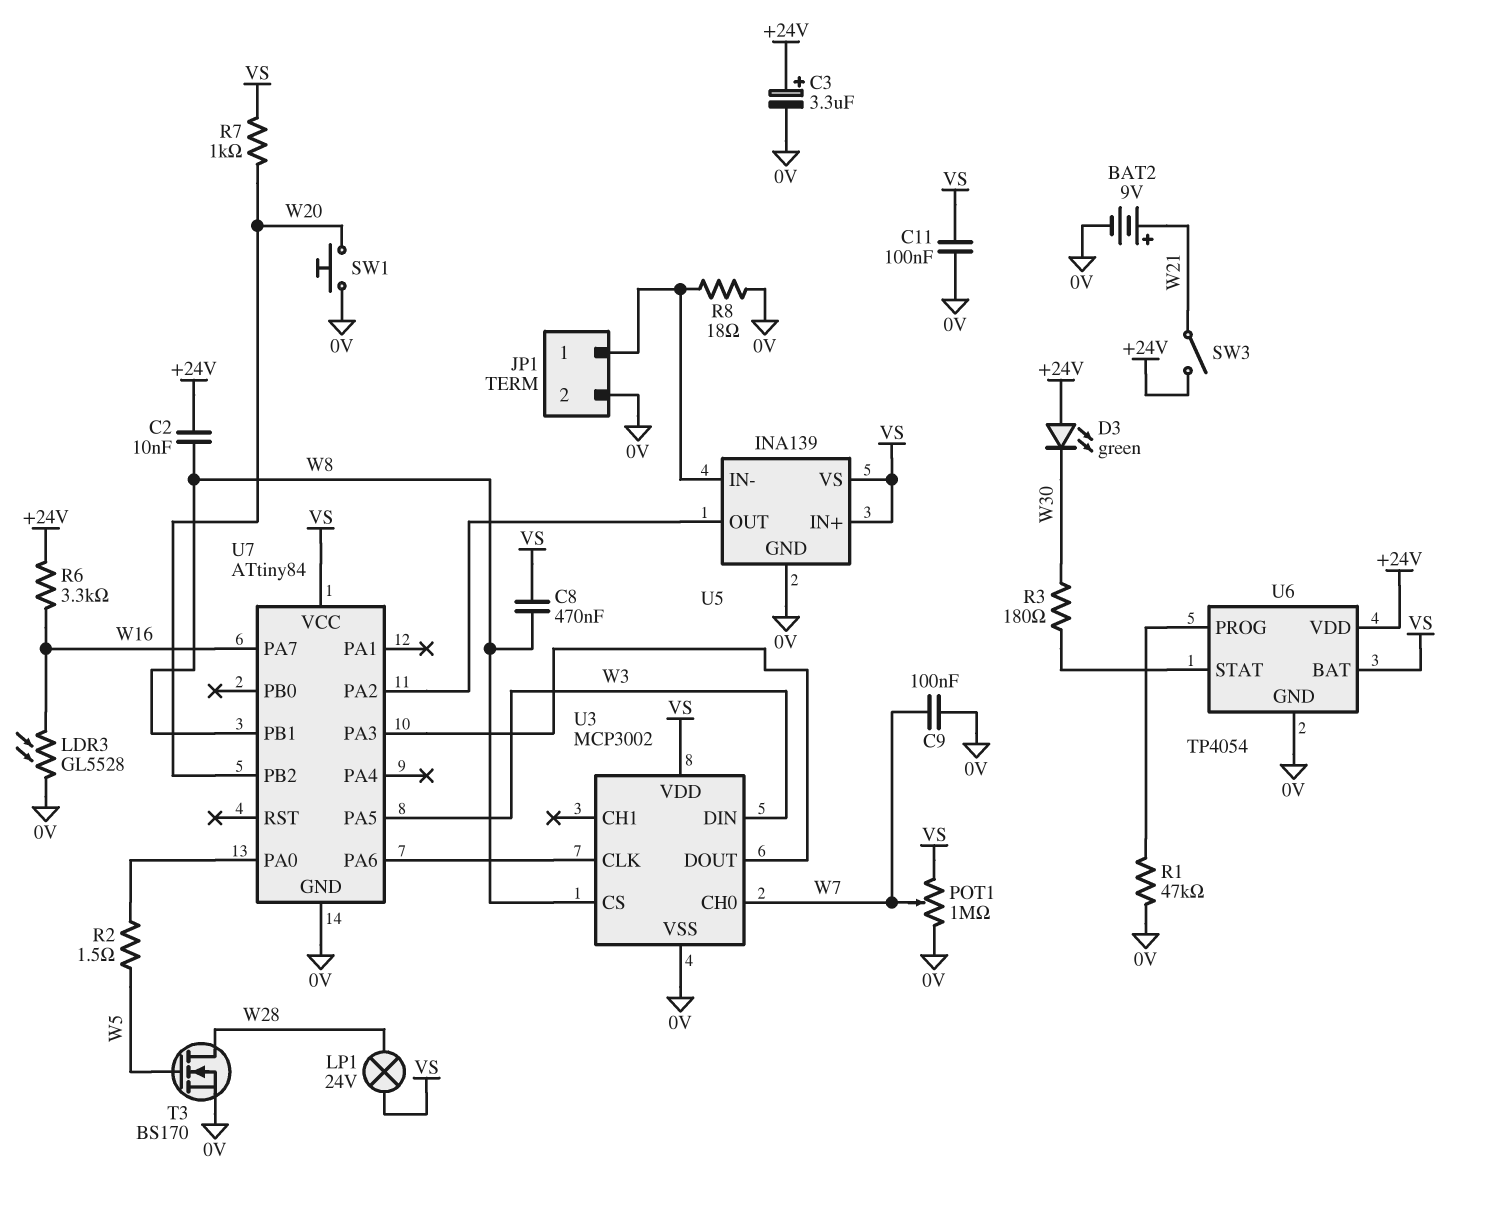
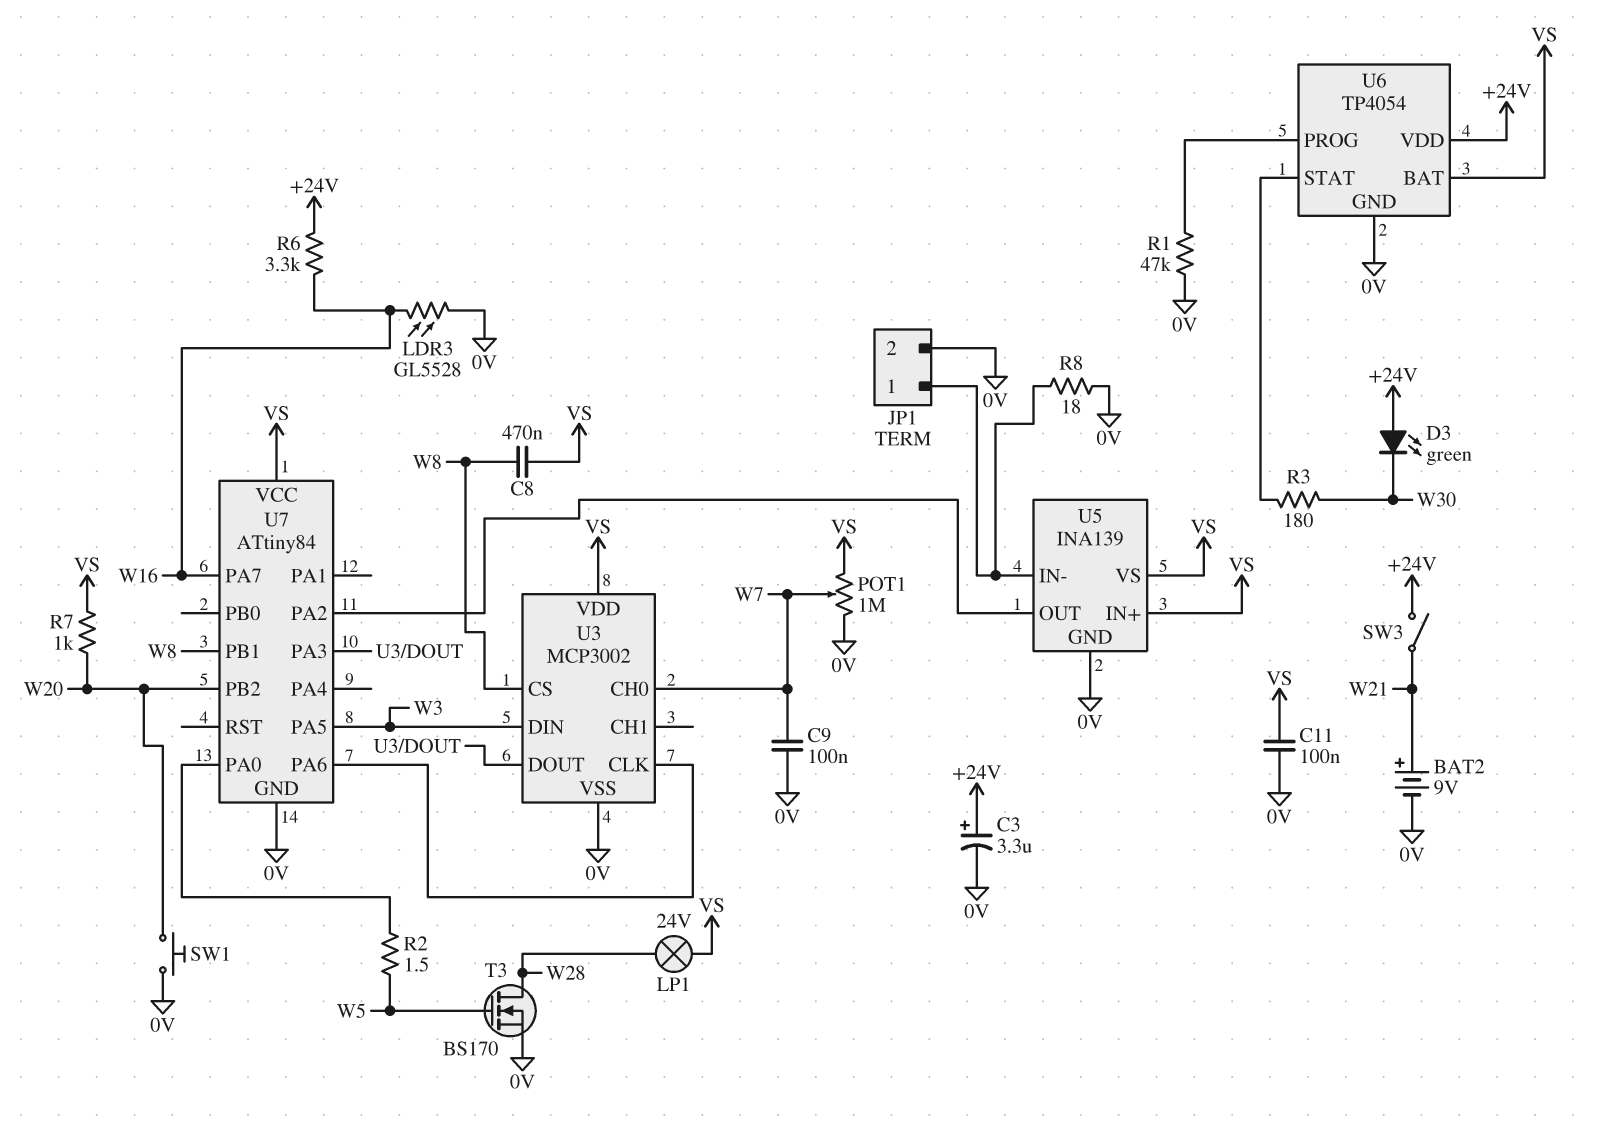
C2: 10nF (+24V, W8) -> none

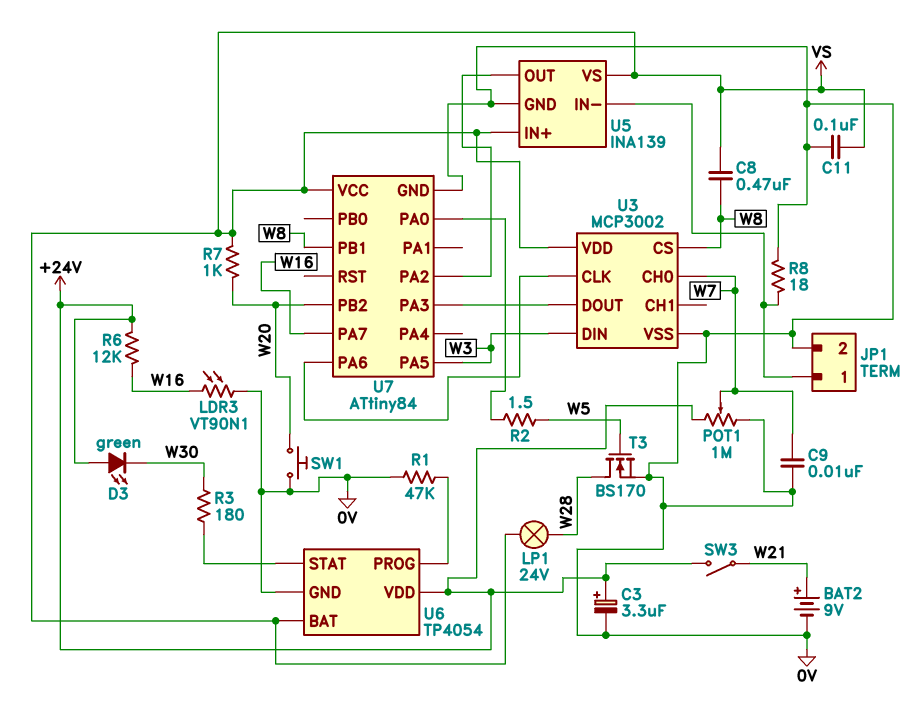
C9: 100nF (0V, W7) -> 10nF (0V, W7)
LDR3: GL5528 (0V, W16) -> VT90N1 (0V, W16)
POT1: 1M (0V, VS, wiper W7) -> 1M (+24V, 0V, wiper W7)
R6: 3.3k (+24V, W16) -> 12k (+24V, W16)

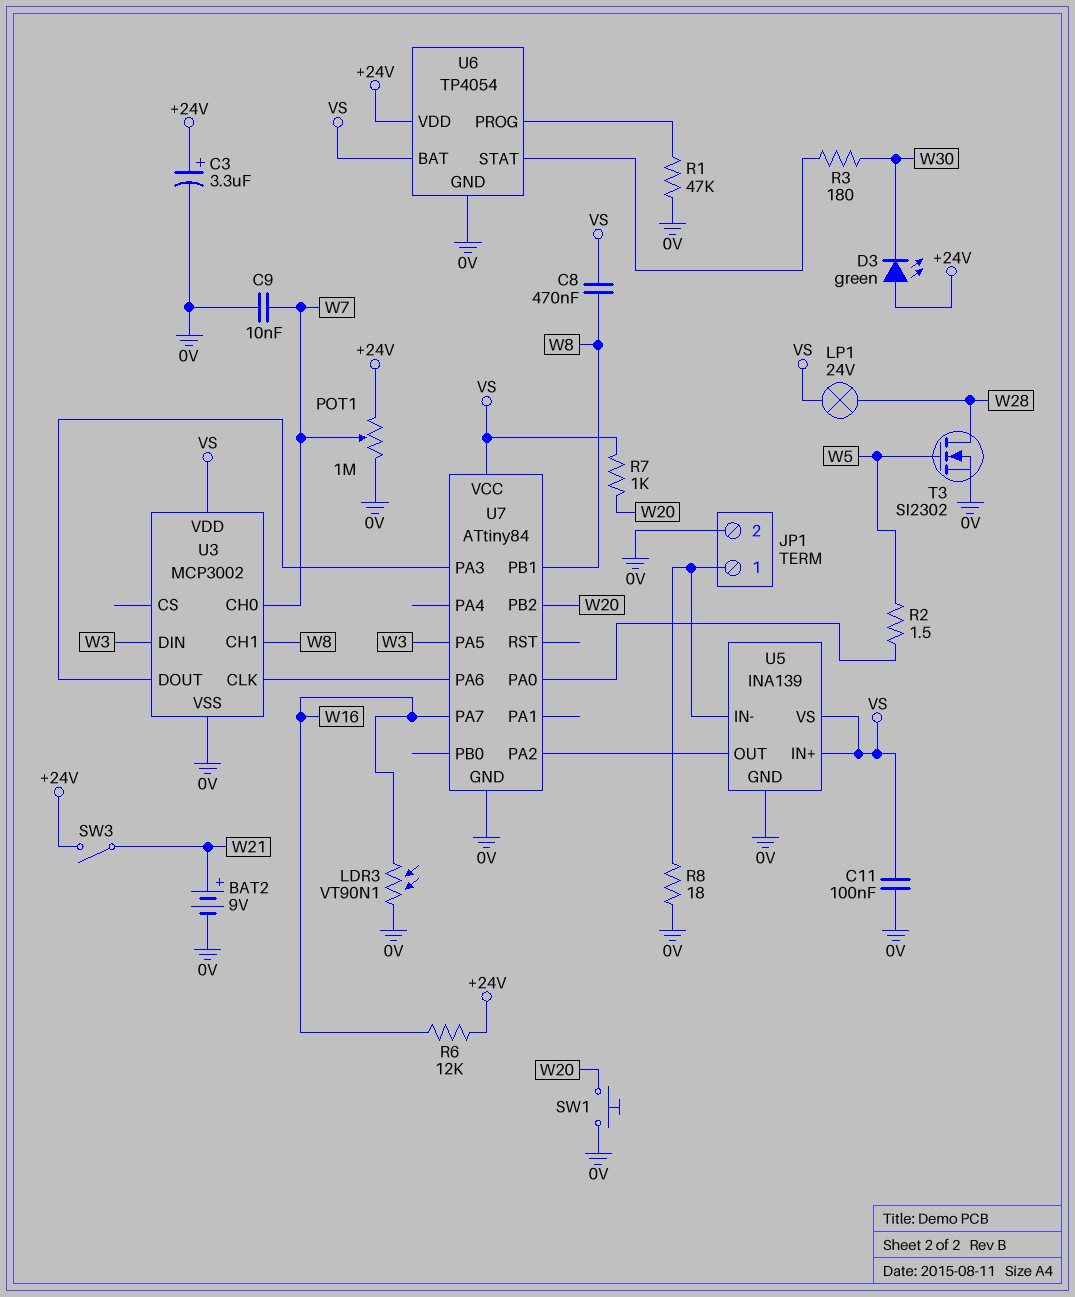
T3: NMOS BS170 (G W5, D W28, S 0V) -> NMOS SI2302 (G W5, D W28, S 0V)
U3 pin CH1: none -> W8
U3 pin CS: W8 -> none

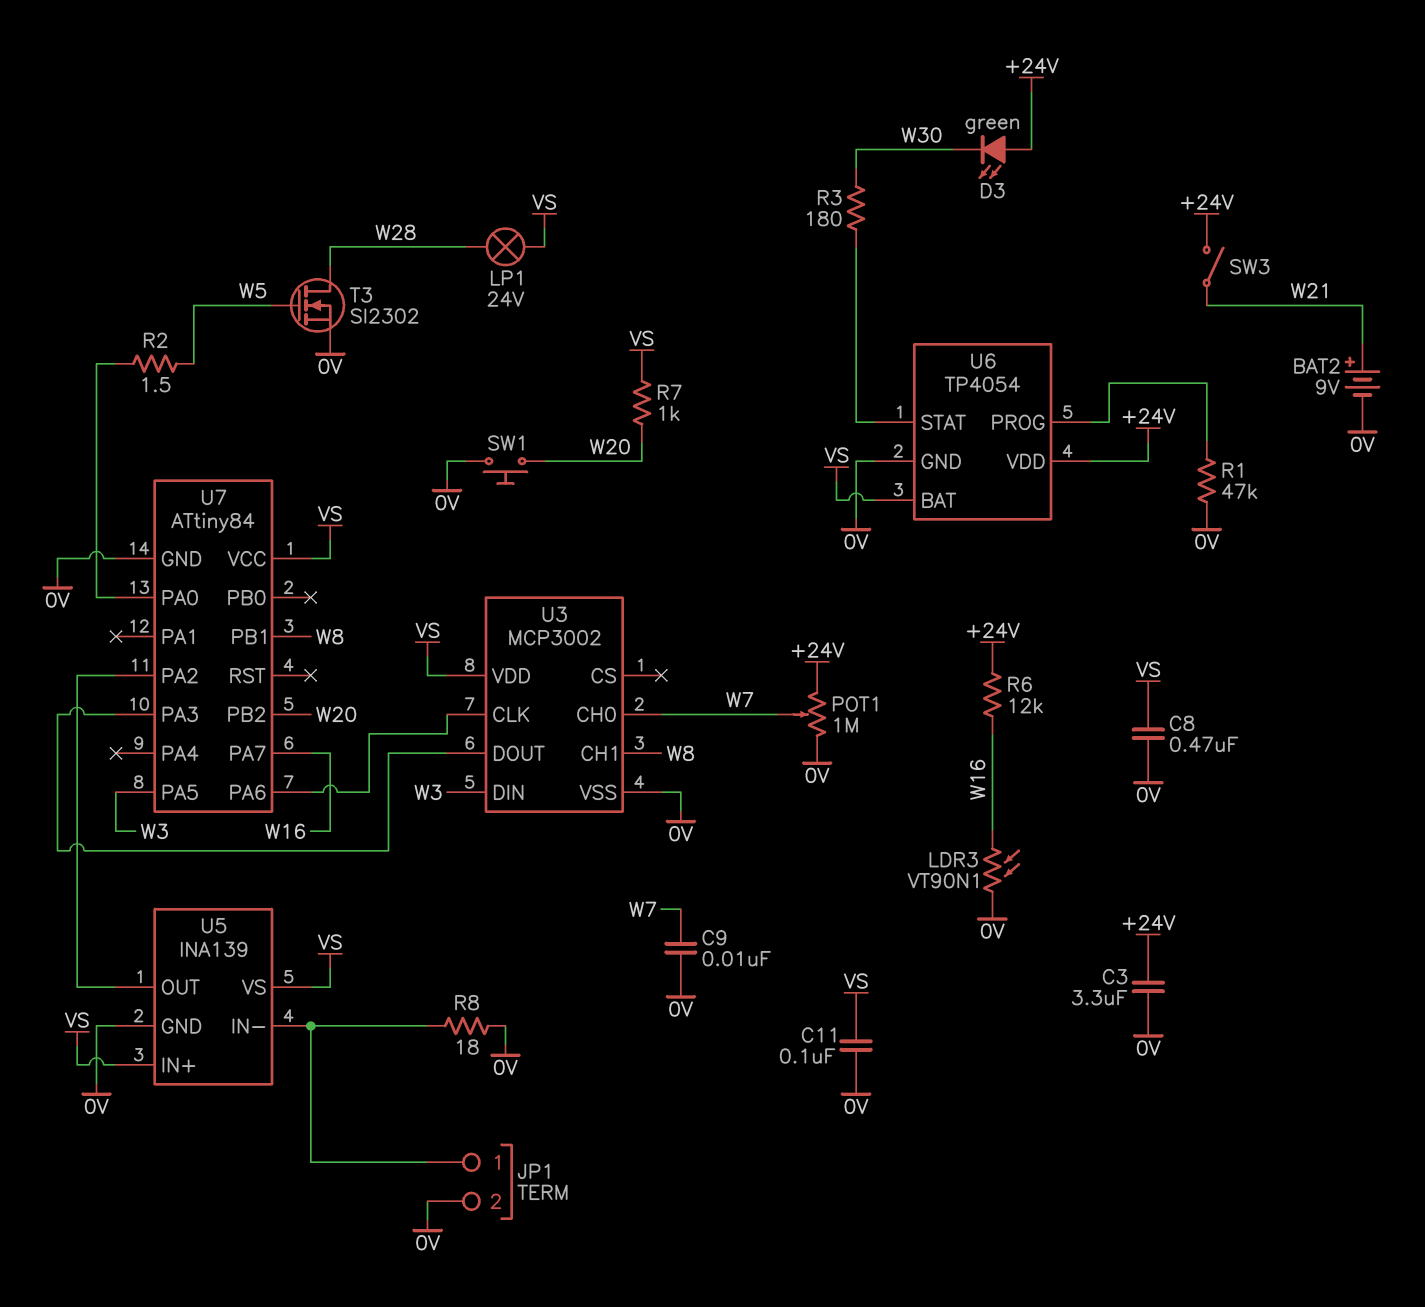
C3: 3.3uF (plus +24V, minus 0V) -> 3.3uF (+24V, 0V)
C8: 470nF (VS, W8) -> 470nF (0V, VS)

